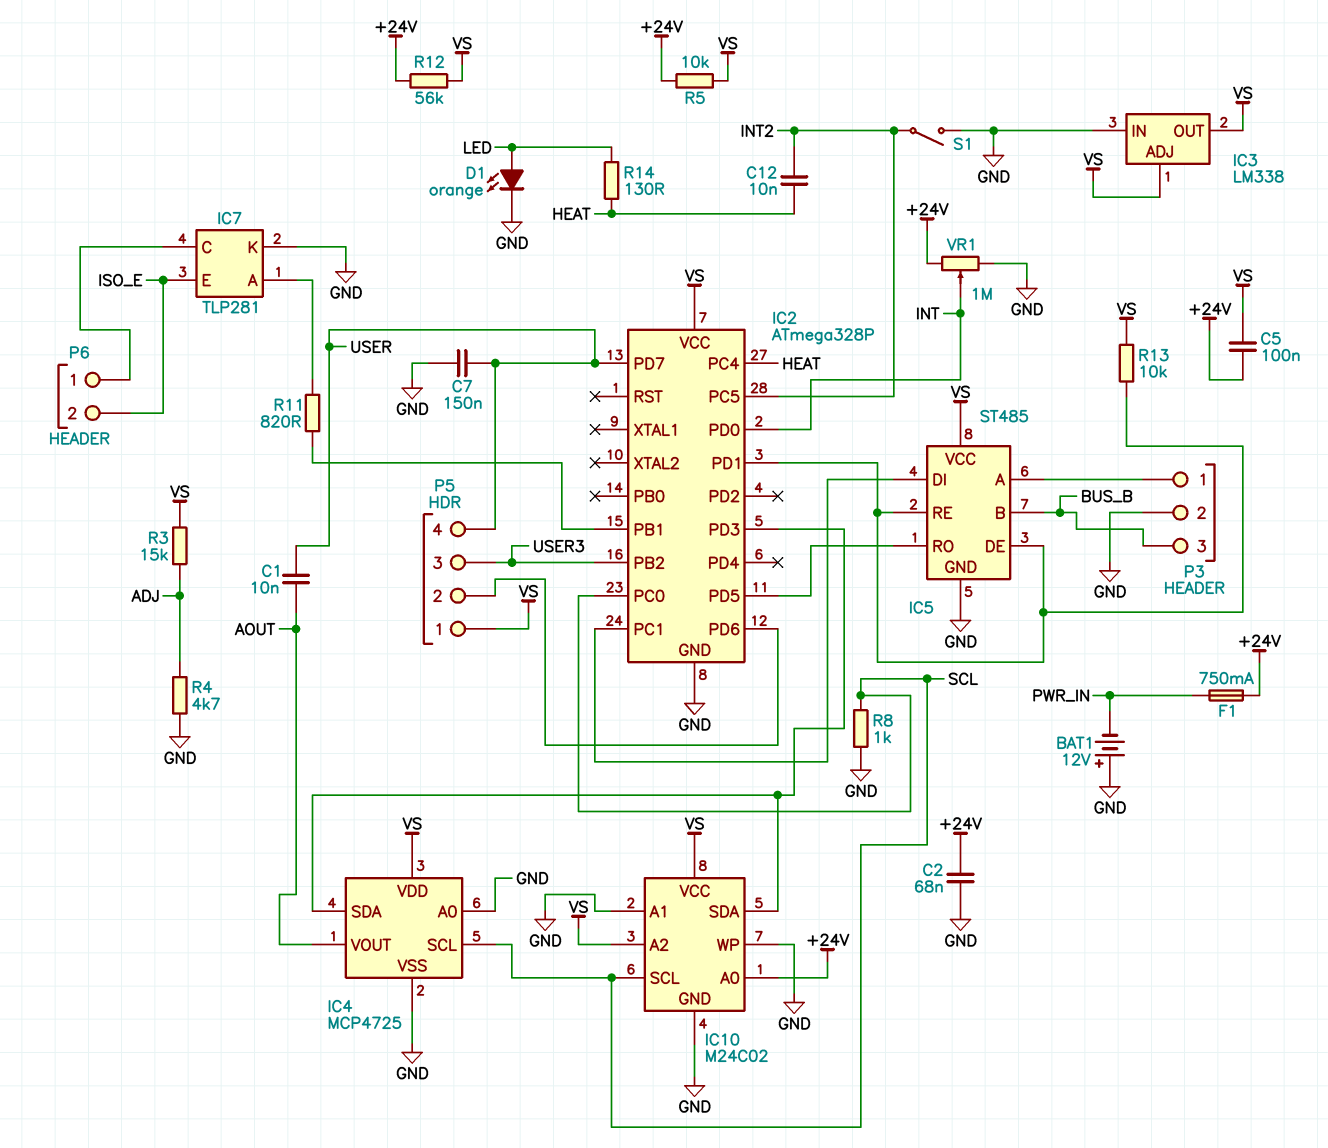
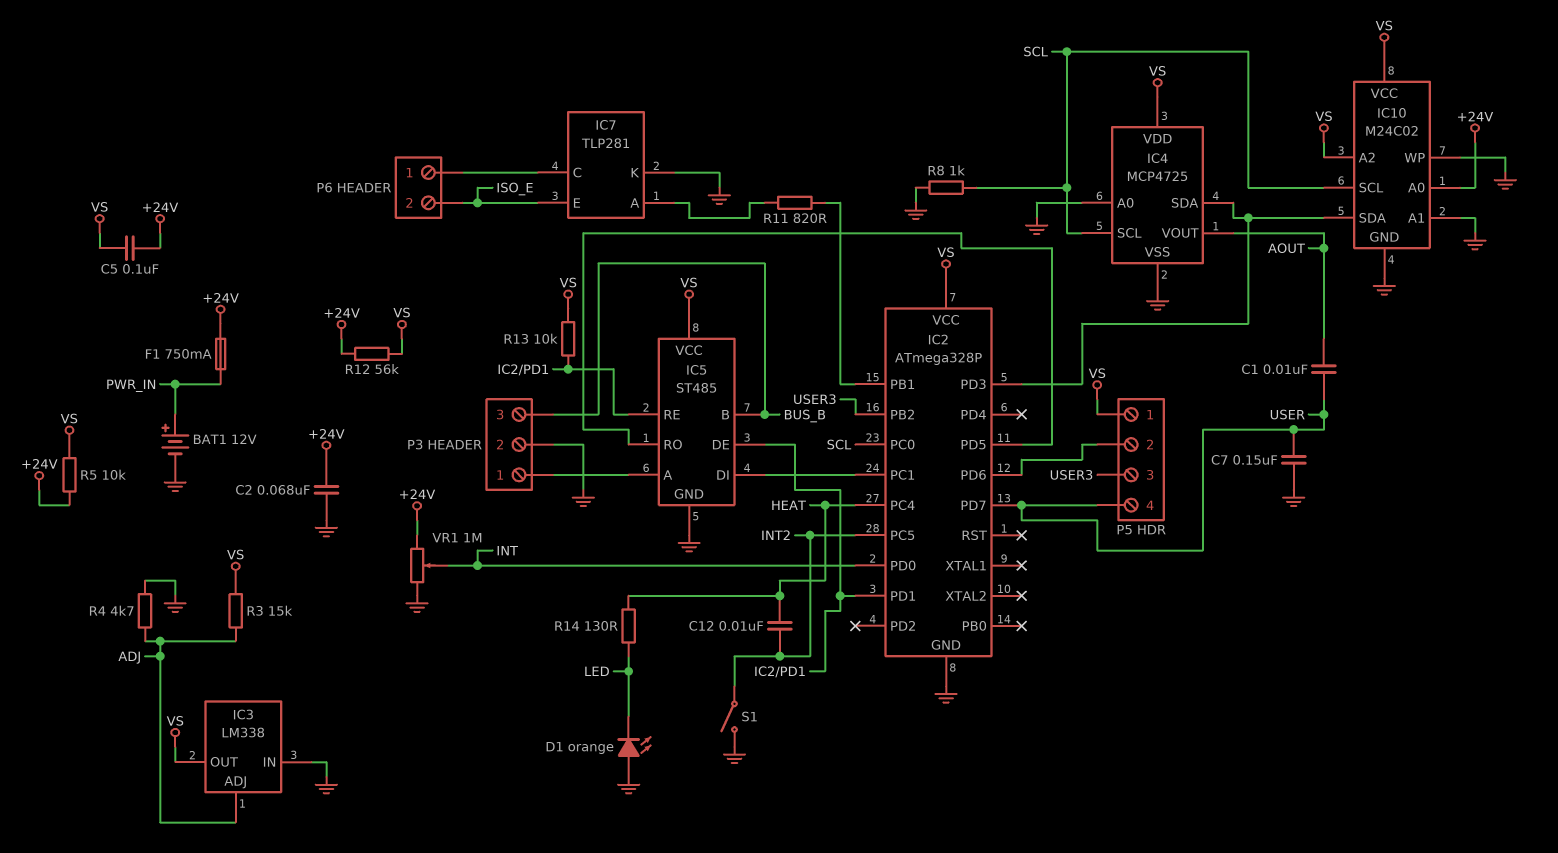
BAT1: 12V (plus GND, minus PWR_IN) -> 12V (plus PWR_IN, minus GND)
D1: LED orange (A LED, K GND) -> LED orange (A GND, K LED)
IC3 pin ADJ: VS -> ADJ

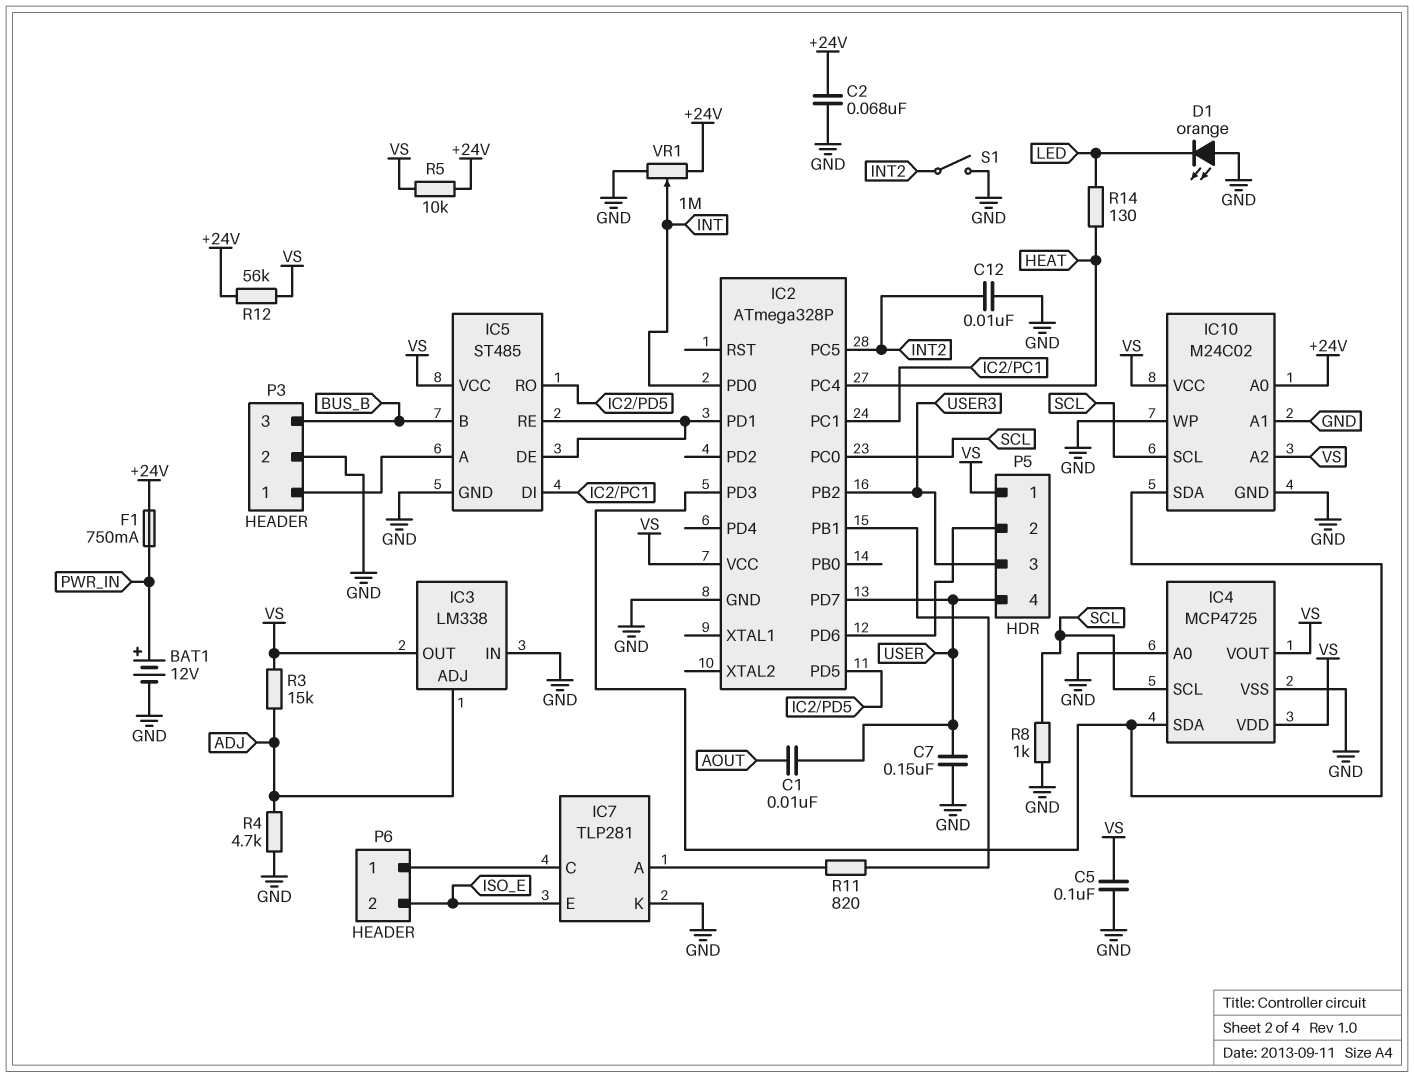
C5: 100nF (+24V, VS) -> 100nF (GND, VS)
C12: 10nF (HEAT, INT2) -> 10nF (GND, INT2)
IC4 pin VOUT: AOUT -> VS
R13: 10k (IC2/PD1, VS) -> none

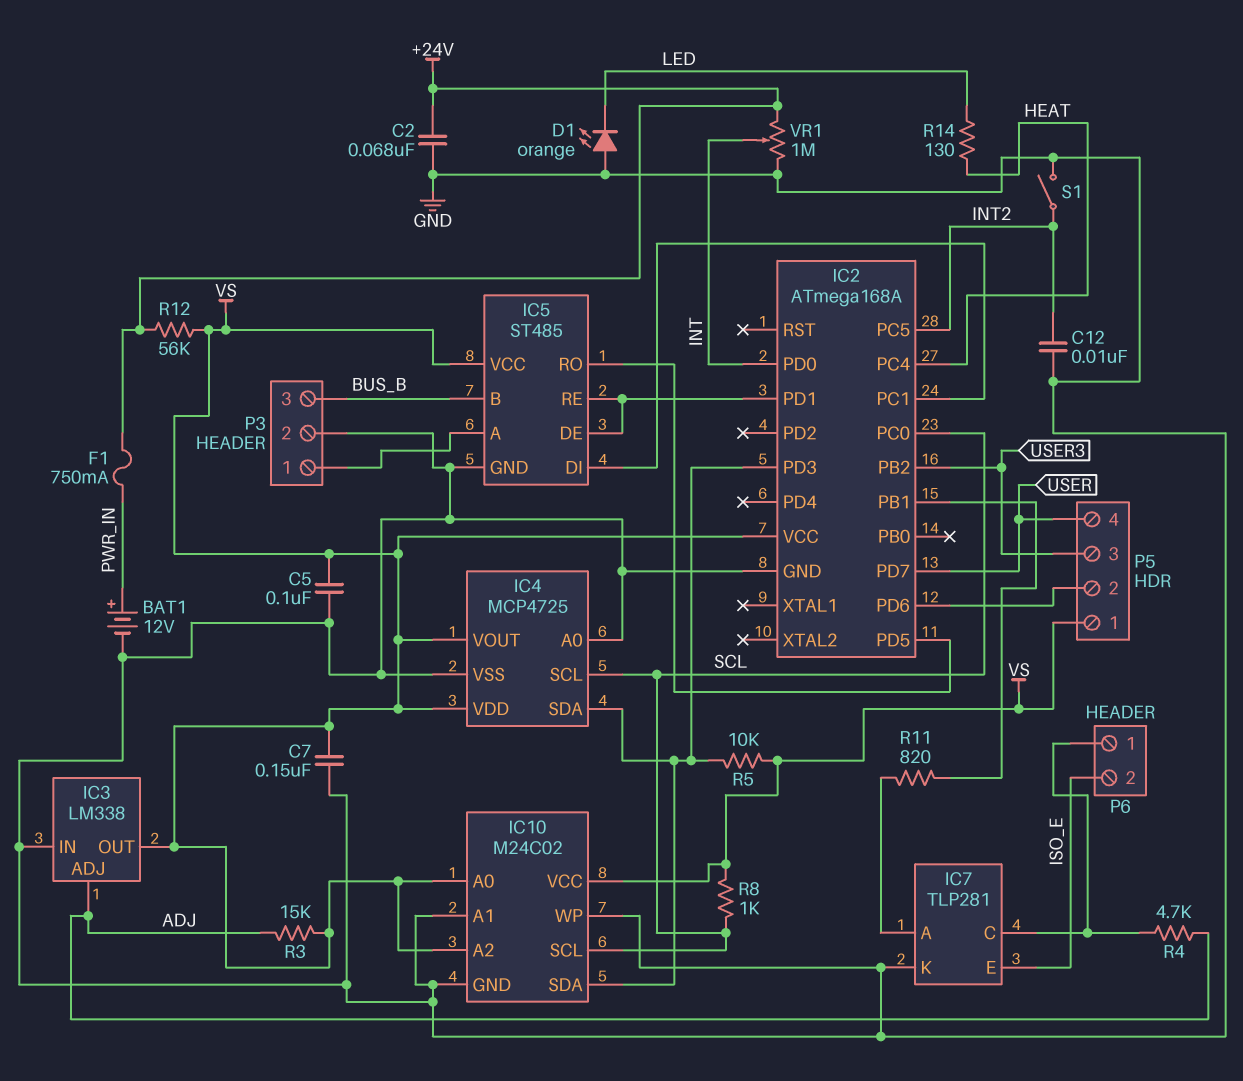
C1: 10nF (AOUT, USER) -> none
C7: 150nF (GND, USER) -> 150nF (GND, VS)
IC2: ATmega328P -> ATmega168A
IC10 pin A0: +24V -> VS
R4: 4.7k (ADJ, GND) -> 4.7k (ADJ, IC7/C)
R5: 10k (+24V, VS) -> 10k (IC2/PD3, VS)
R8: 1k (GND, SCL) -> 1k (SCL, VS)

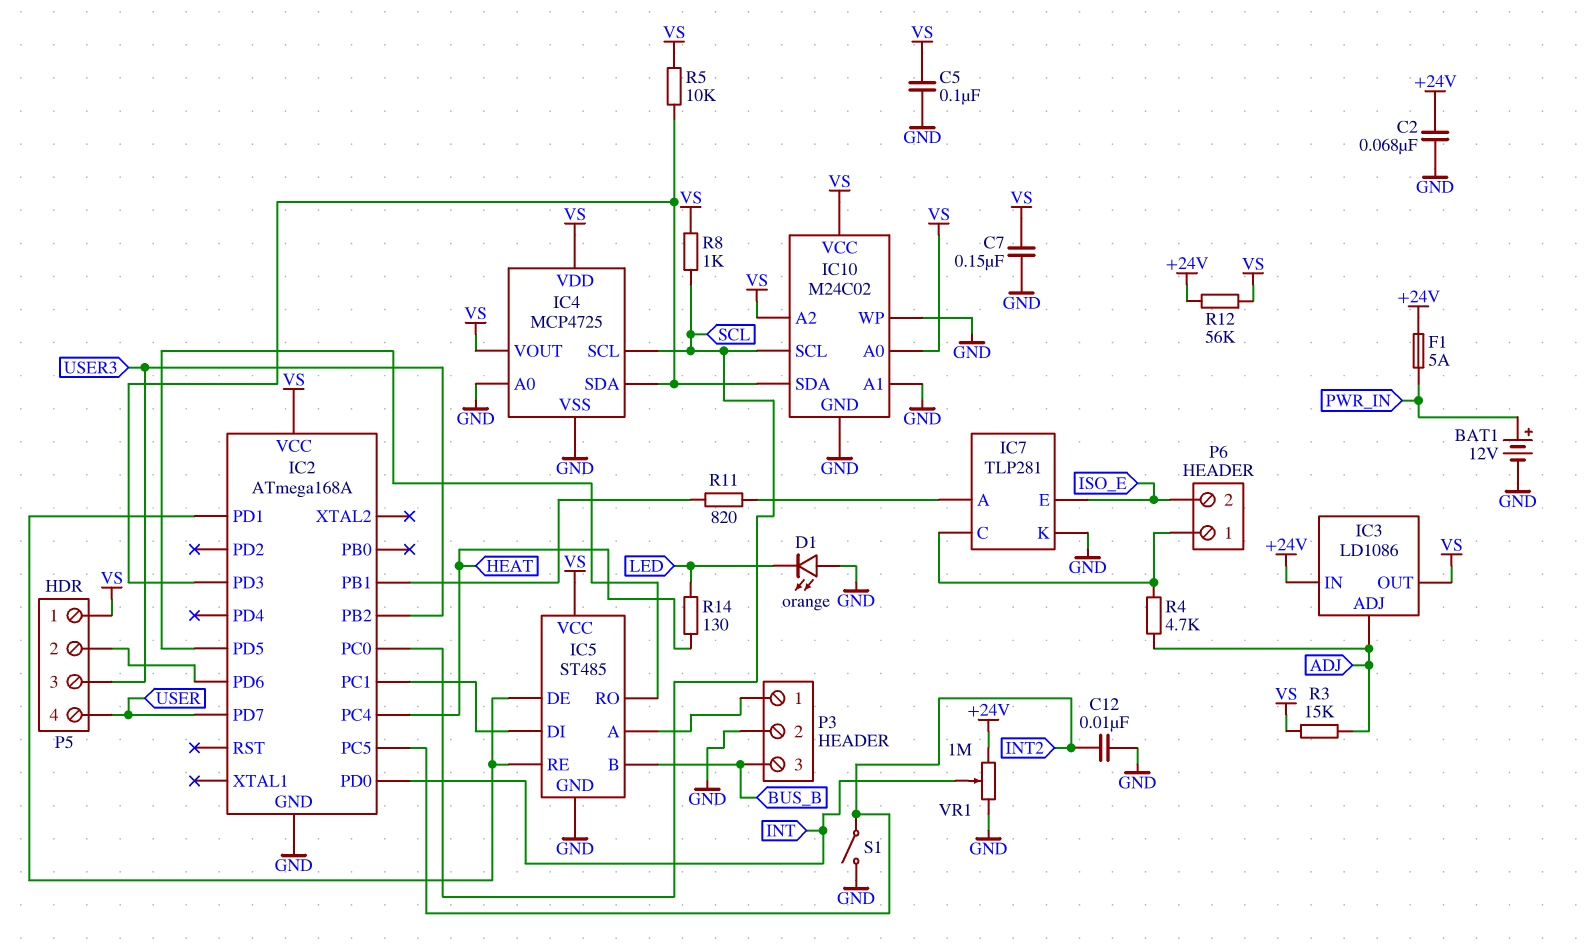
F1: 750mA (+24V, PWR_IN) -> 5A (+24V, PWR_IN)
IC3: LM338 -> LD1086
IC3 pin IN: GND -> +24V

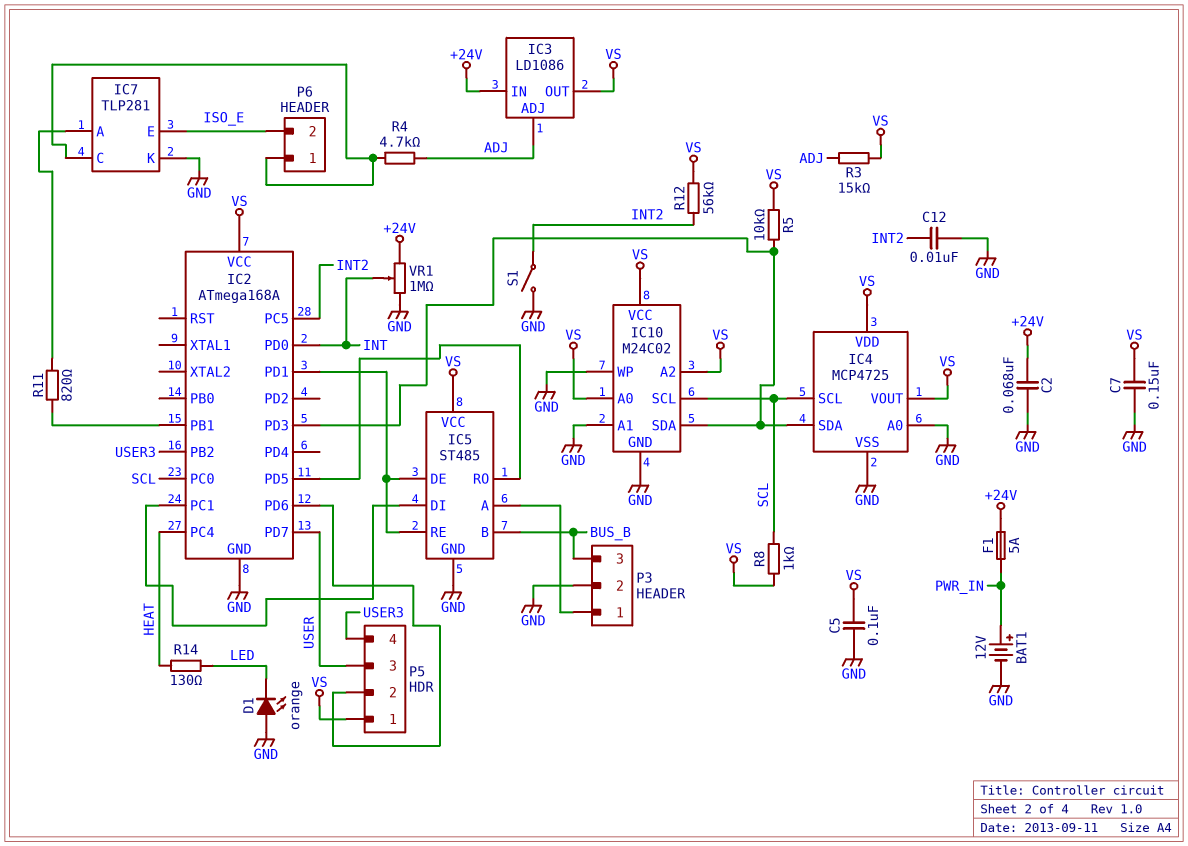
P5 pin 3: USER3 -> USER
P5 pin 4: USER -> USER3
R12: 56k (+24V, VS) -> 56k (INT2, VS)

